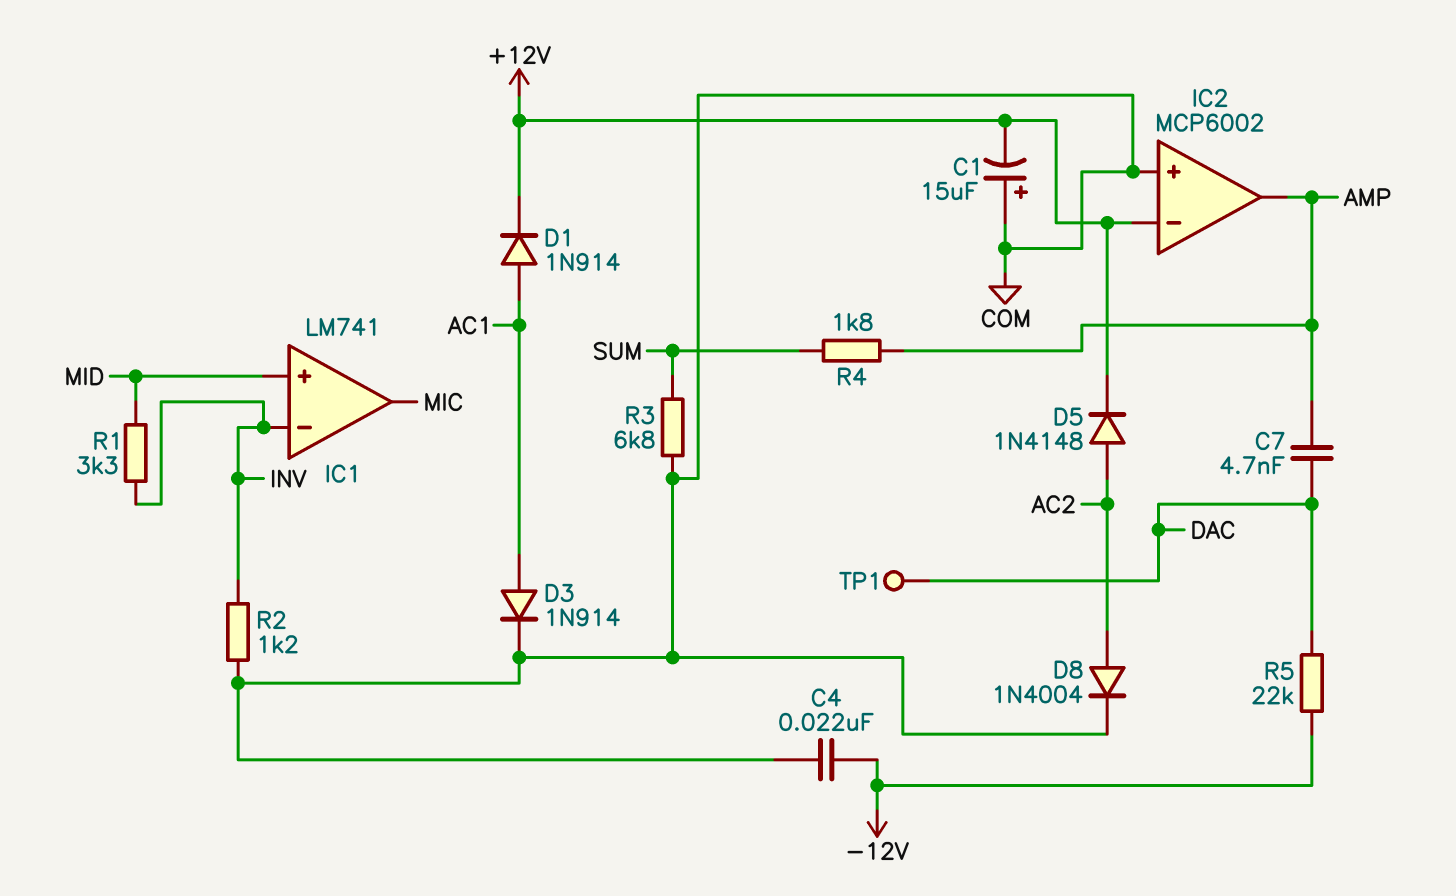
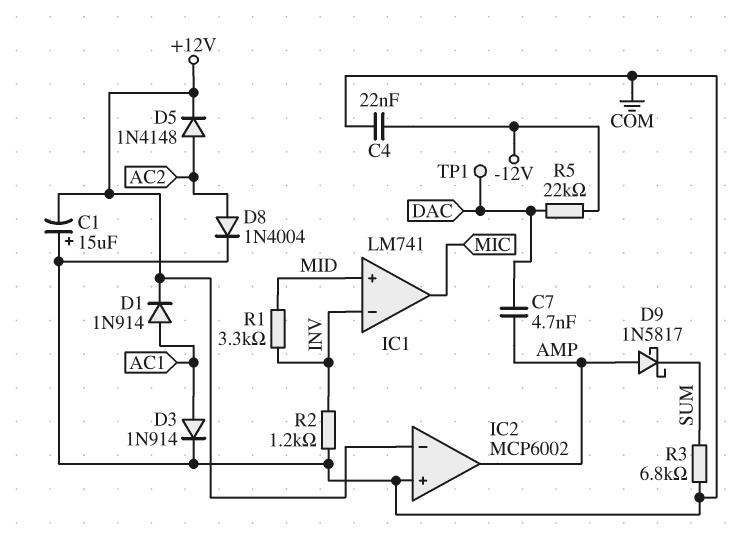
D9: none -> schottky 1N5817 (A AMP, K SUM)
R4: 1.8k (AMP, SUM) -> none

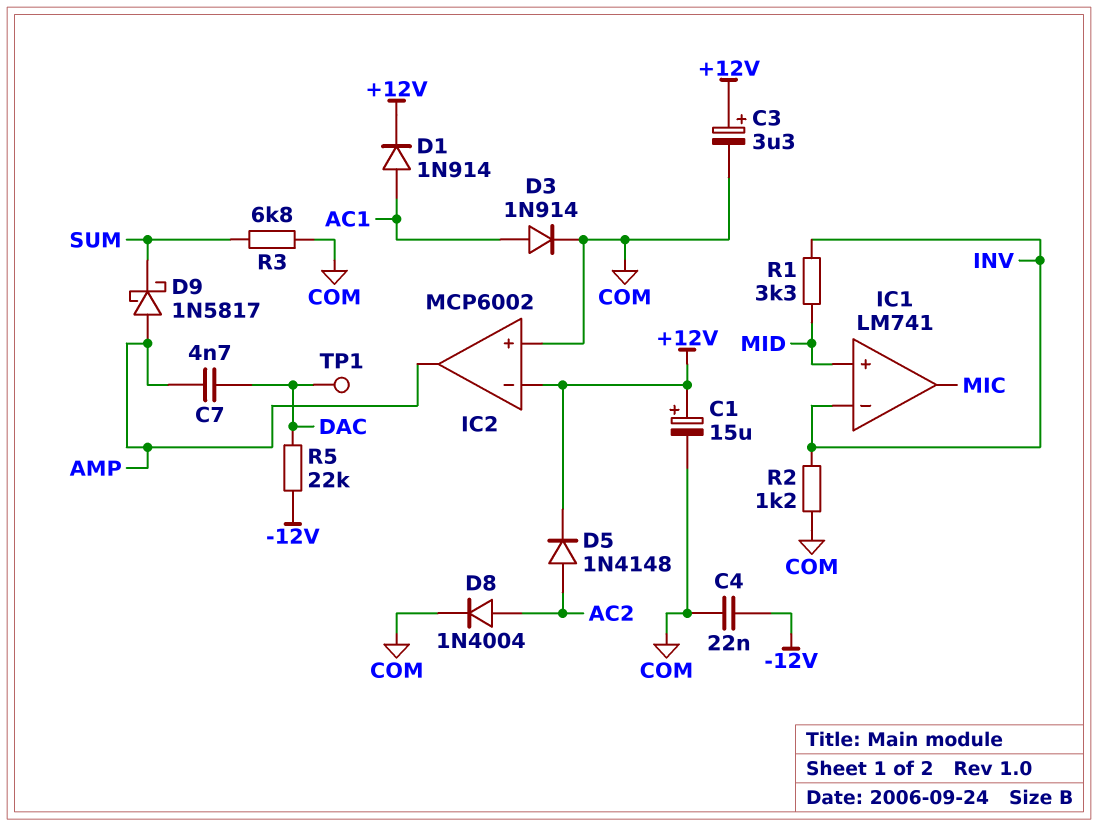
C1: 15uF (plus COM, minus +12V) -> 15uF (plus +12V, minus COM)
C3: none -> 3.3uF (plus +12V, minus COM)

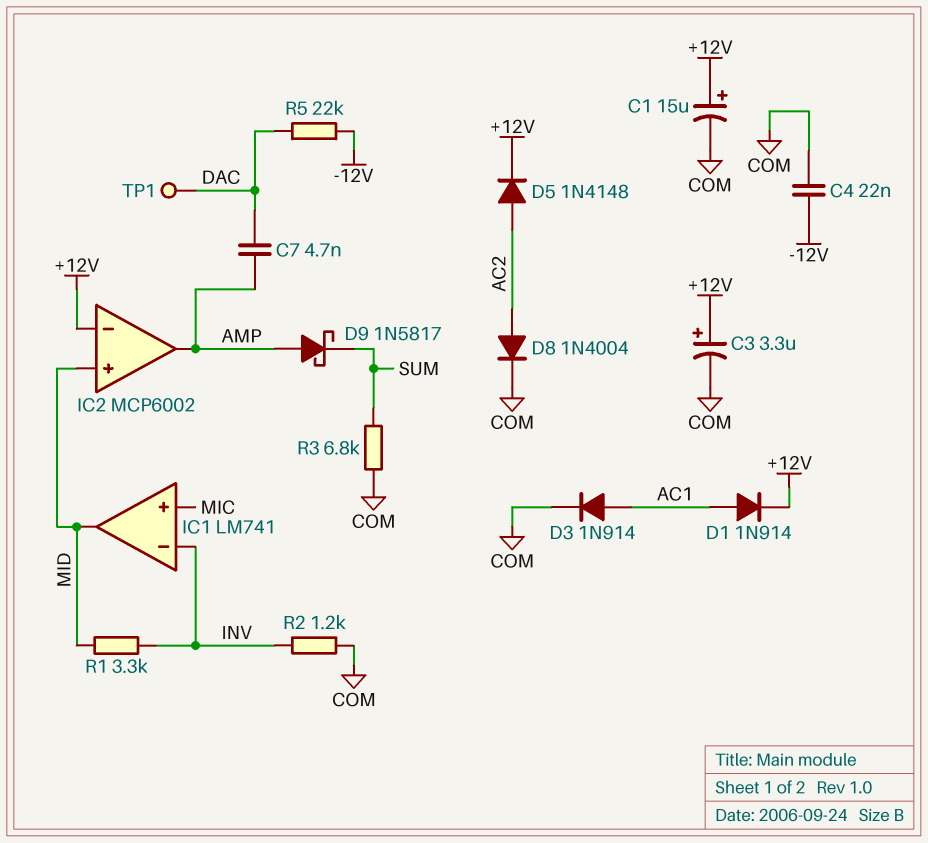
IC1 pin in+: MID -> MIC
IC1 pin out: MIC -> MID
IC2 pin in+: COM -> MID

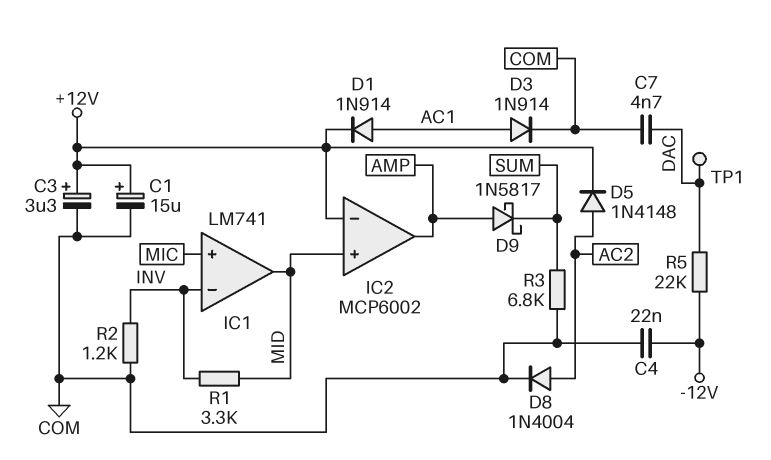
C7: 4.7nF (AMP, DAC) -> 4.7nF (COM, DAC)

